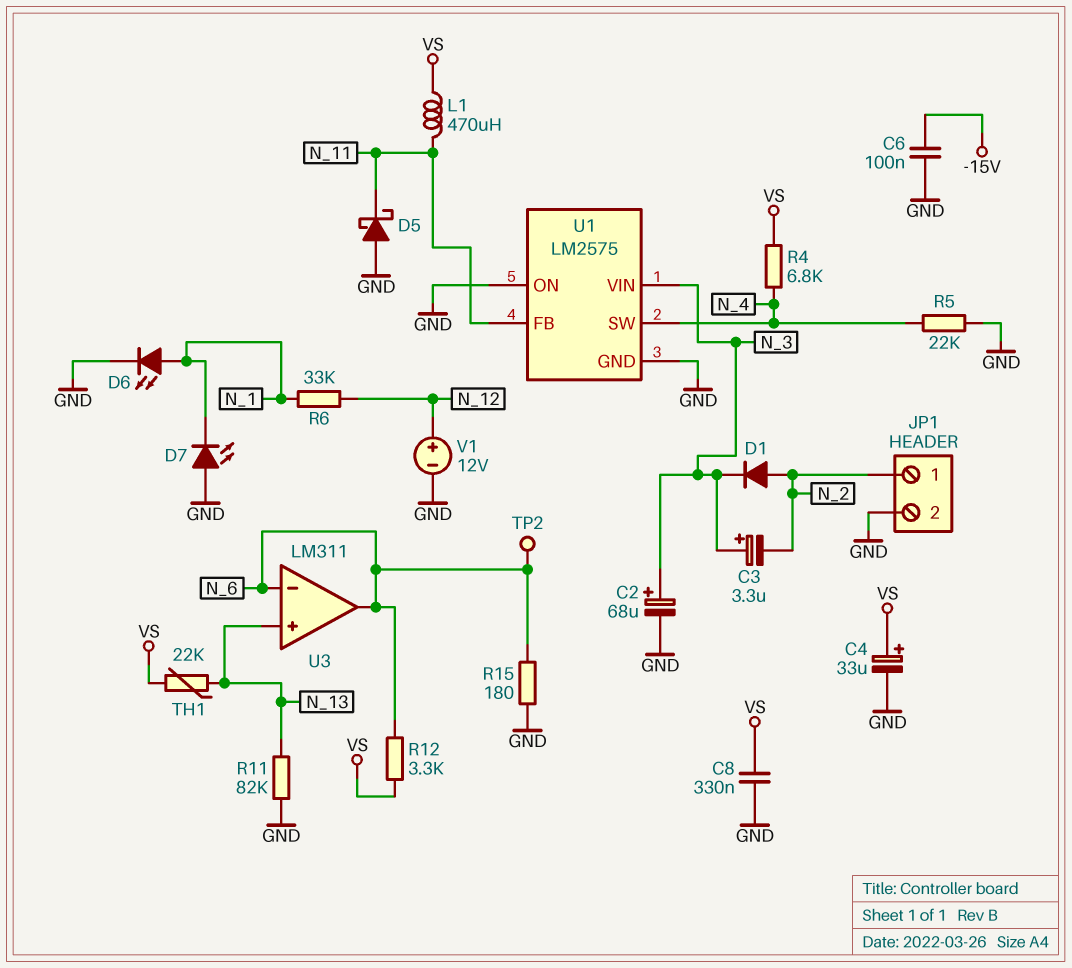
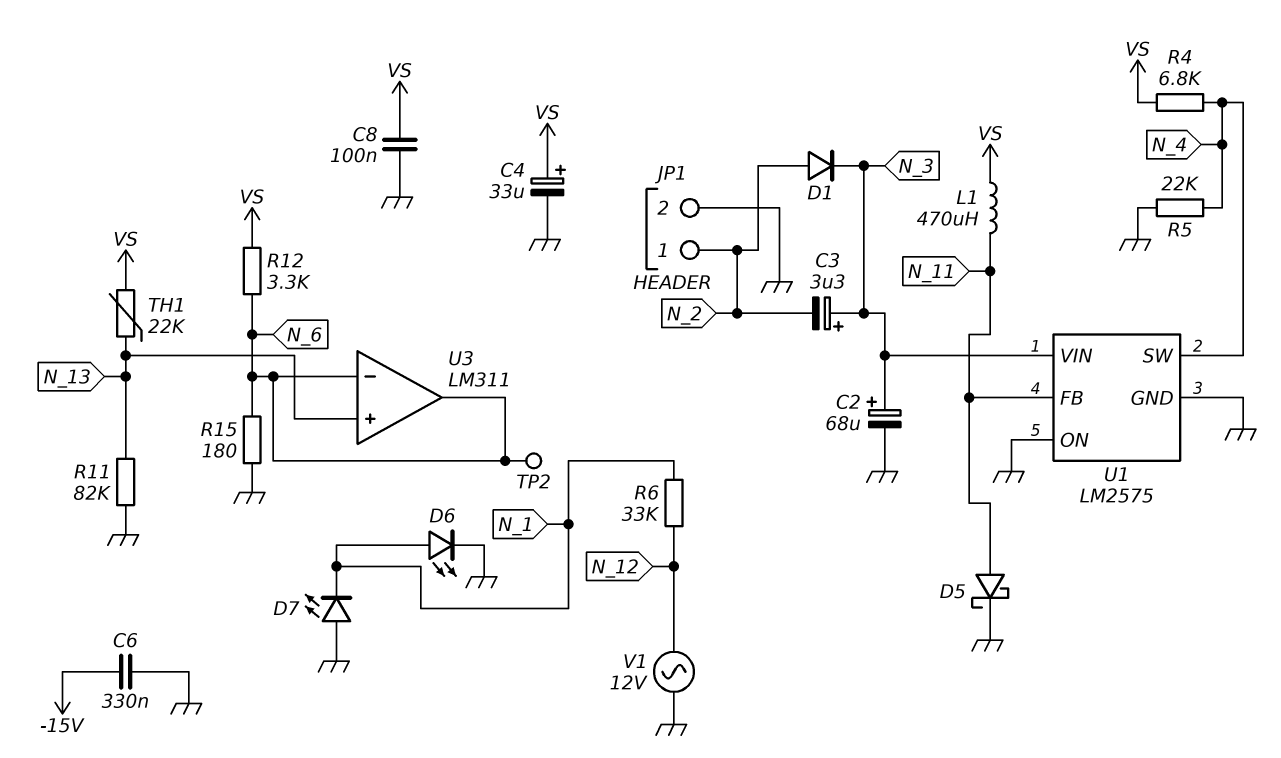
C6: 100nF (-15V, GND) -> 330nF (-15V, GND)
C8: 330nF (GND, VS) -> 100nF (GND, VS)
D5: schottky (A GND, K N_11) -> schottky (A N_11, K GND)
V1: 12V (plus N_12, minus GND) -> AC 12V (GND, N_12)

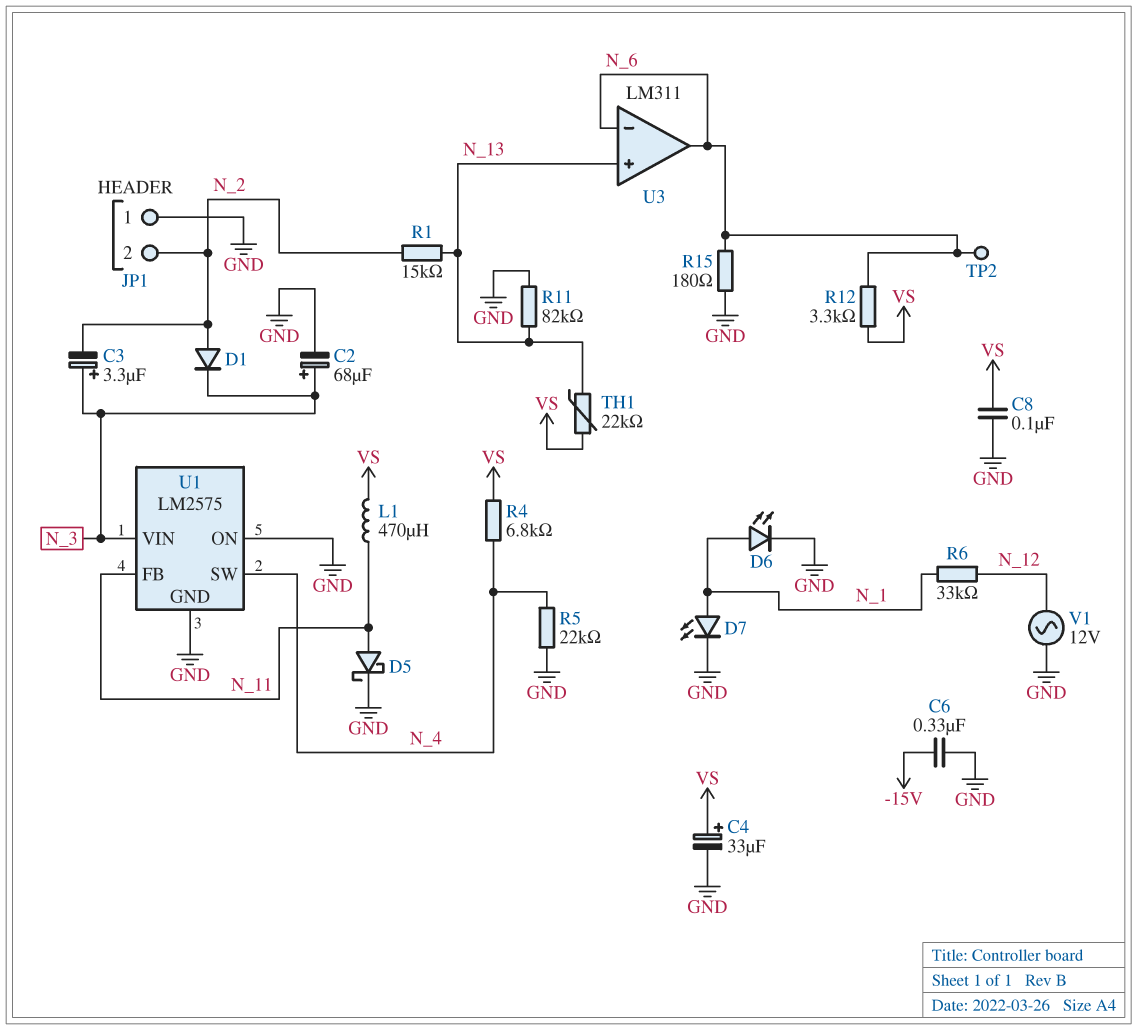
D7: LED (A GND, K N_1) -> LED (A N_1, K GND)
JP1 pin 1: N_2 -> GND
JP1 pin 2: GND -> N_2
R1: none -> 15k (N_2, N_13)

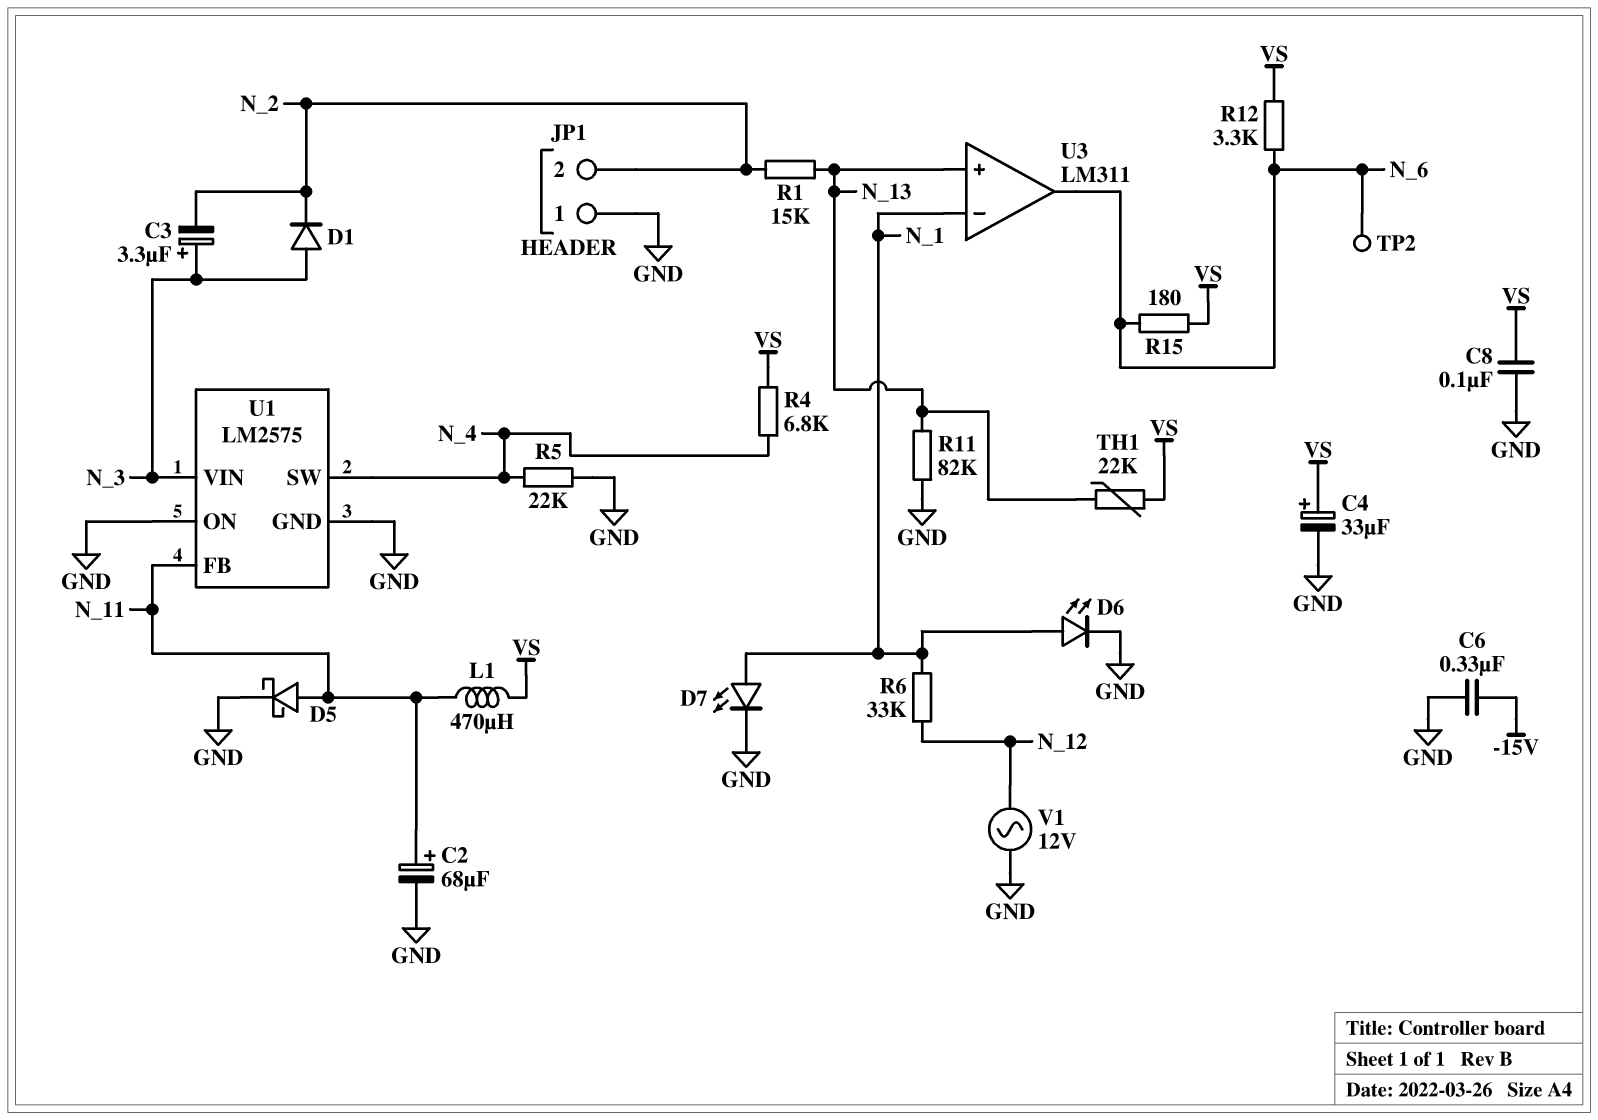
C2: 68uF (plus N_3, minus GND) -> 68uF (plus N_11, minus GND)
D1: diode (A N_2, K N_3) -> diode (A N_3, K N_2)
R15: 180 (GND, N_6) -> 180 (N_6, VS)
U3 pin in-: N_6 -> N_1

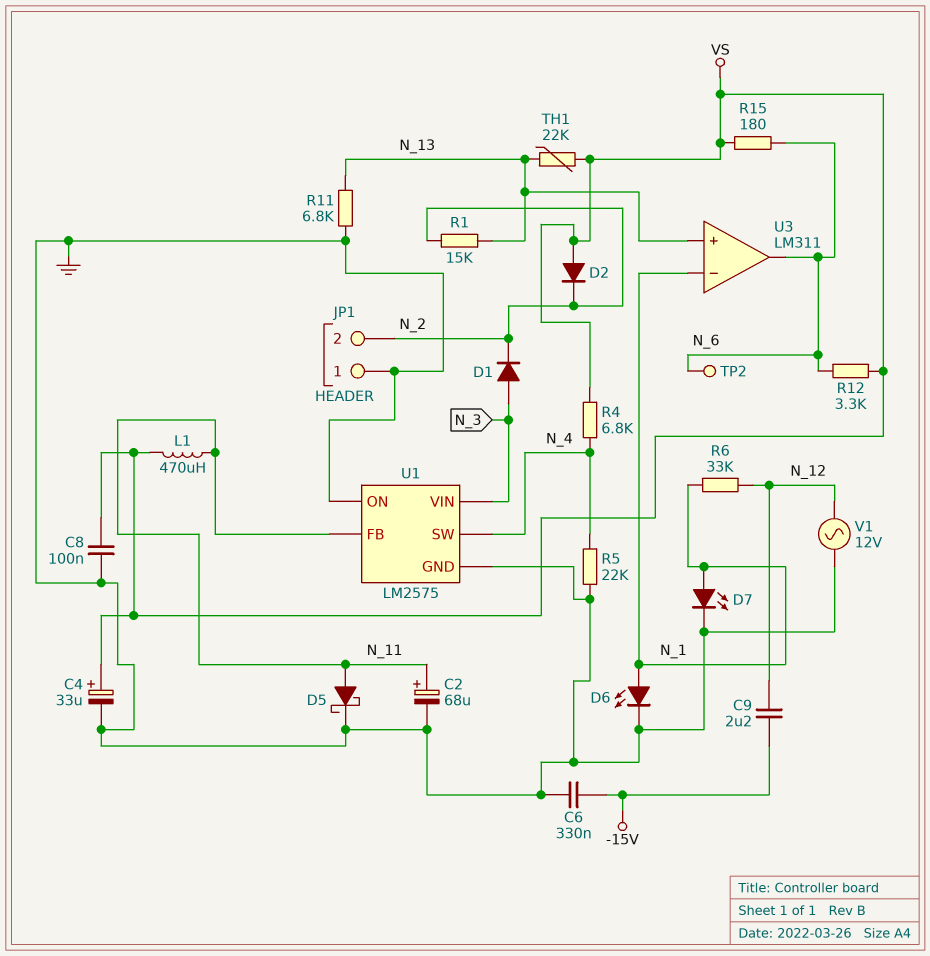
C3: 3.3uF (plus N_3, minus N_2) -> none
C9: none -> 2.2uF (-15V, N_12)
D2: none -> diode (A VS, K N_2)
R11: 82k (GND, N_13) -> 6.8k (GND, N_13)

